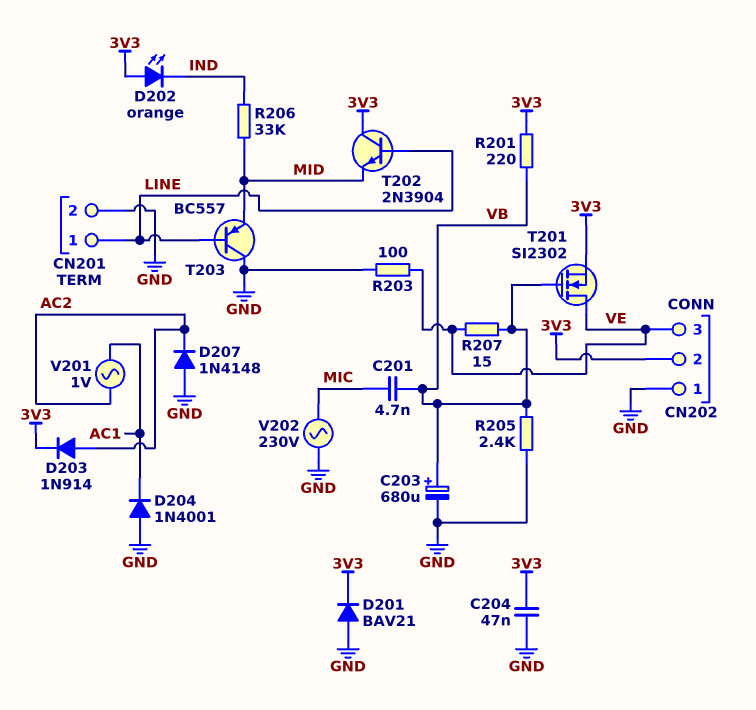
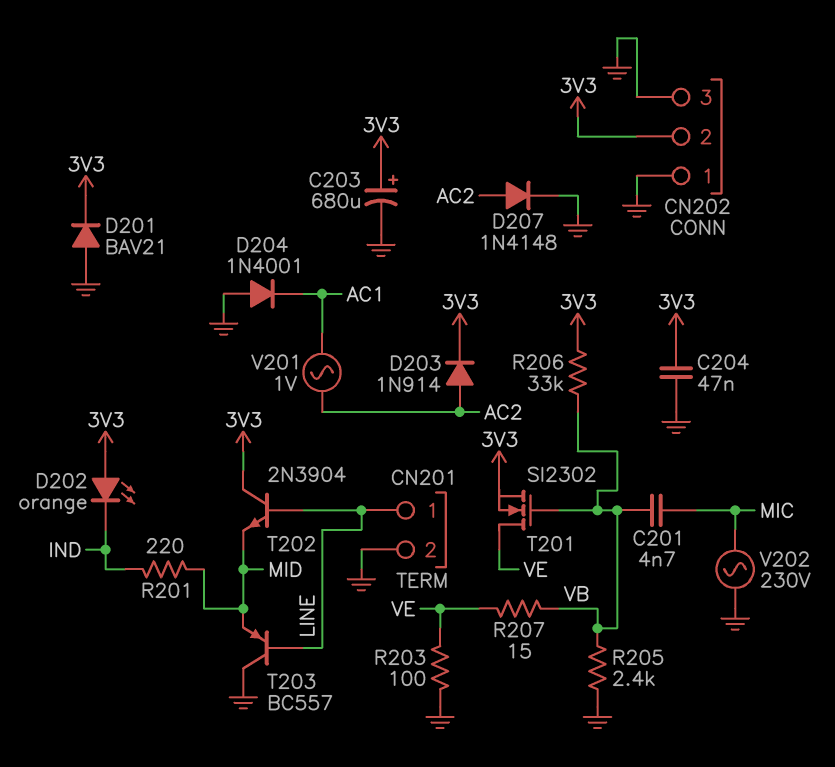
C203: 680uF (plus VB, minus GND) -> 680uF (plus 3V3, minus GND)
CN202 pin 3: VE -> GND
D207: diode 1N4148 (A GND, K AC2) -> diode 1N4148 (A AC2, K GND)
R201: 220 (3V3, VB) -> 220 (IND, MID)
R206: 33k (IND, MID) -> 33k (3V3, VB)

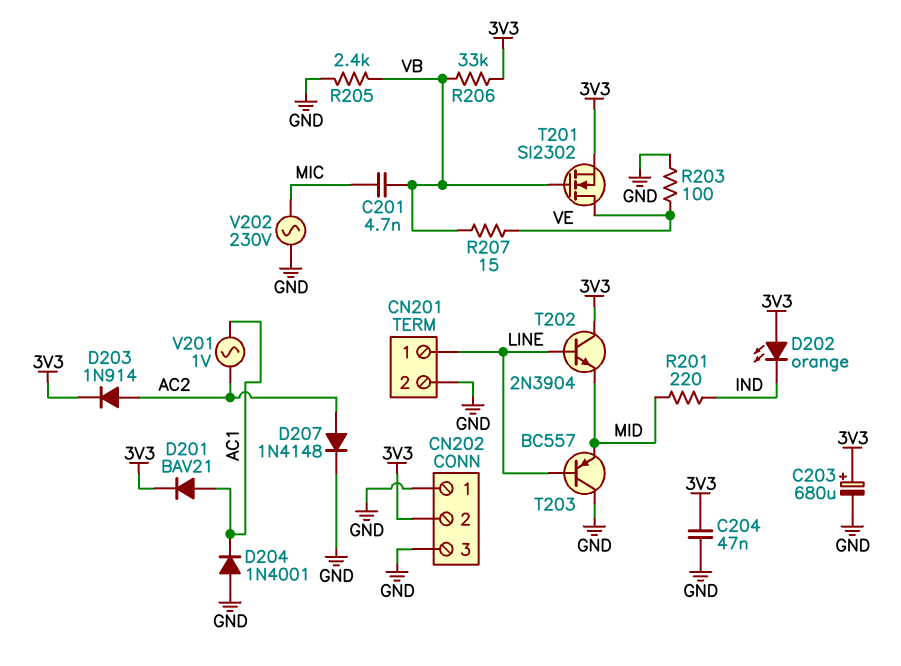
D201: diode BAV21 (A GND, K 3V3) -> diode BAV21 (A AC1, K 3V3)

